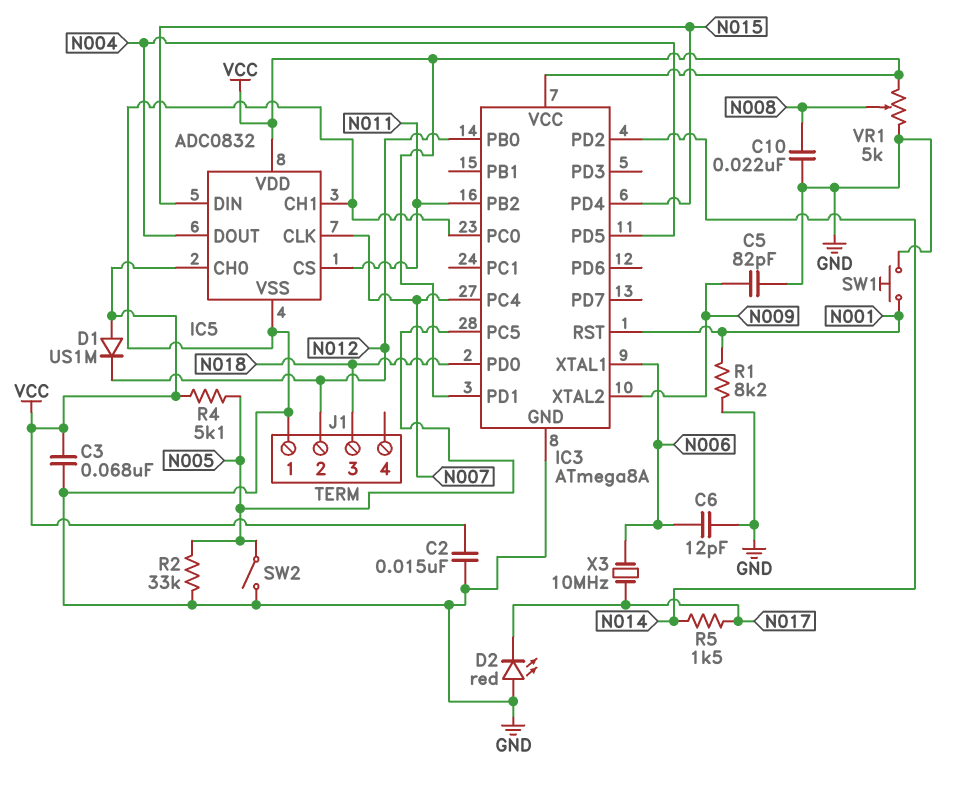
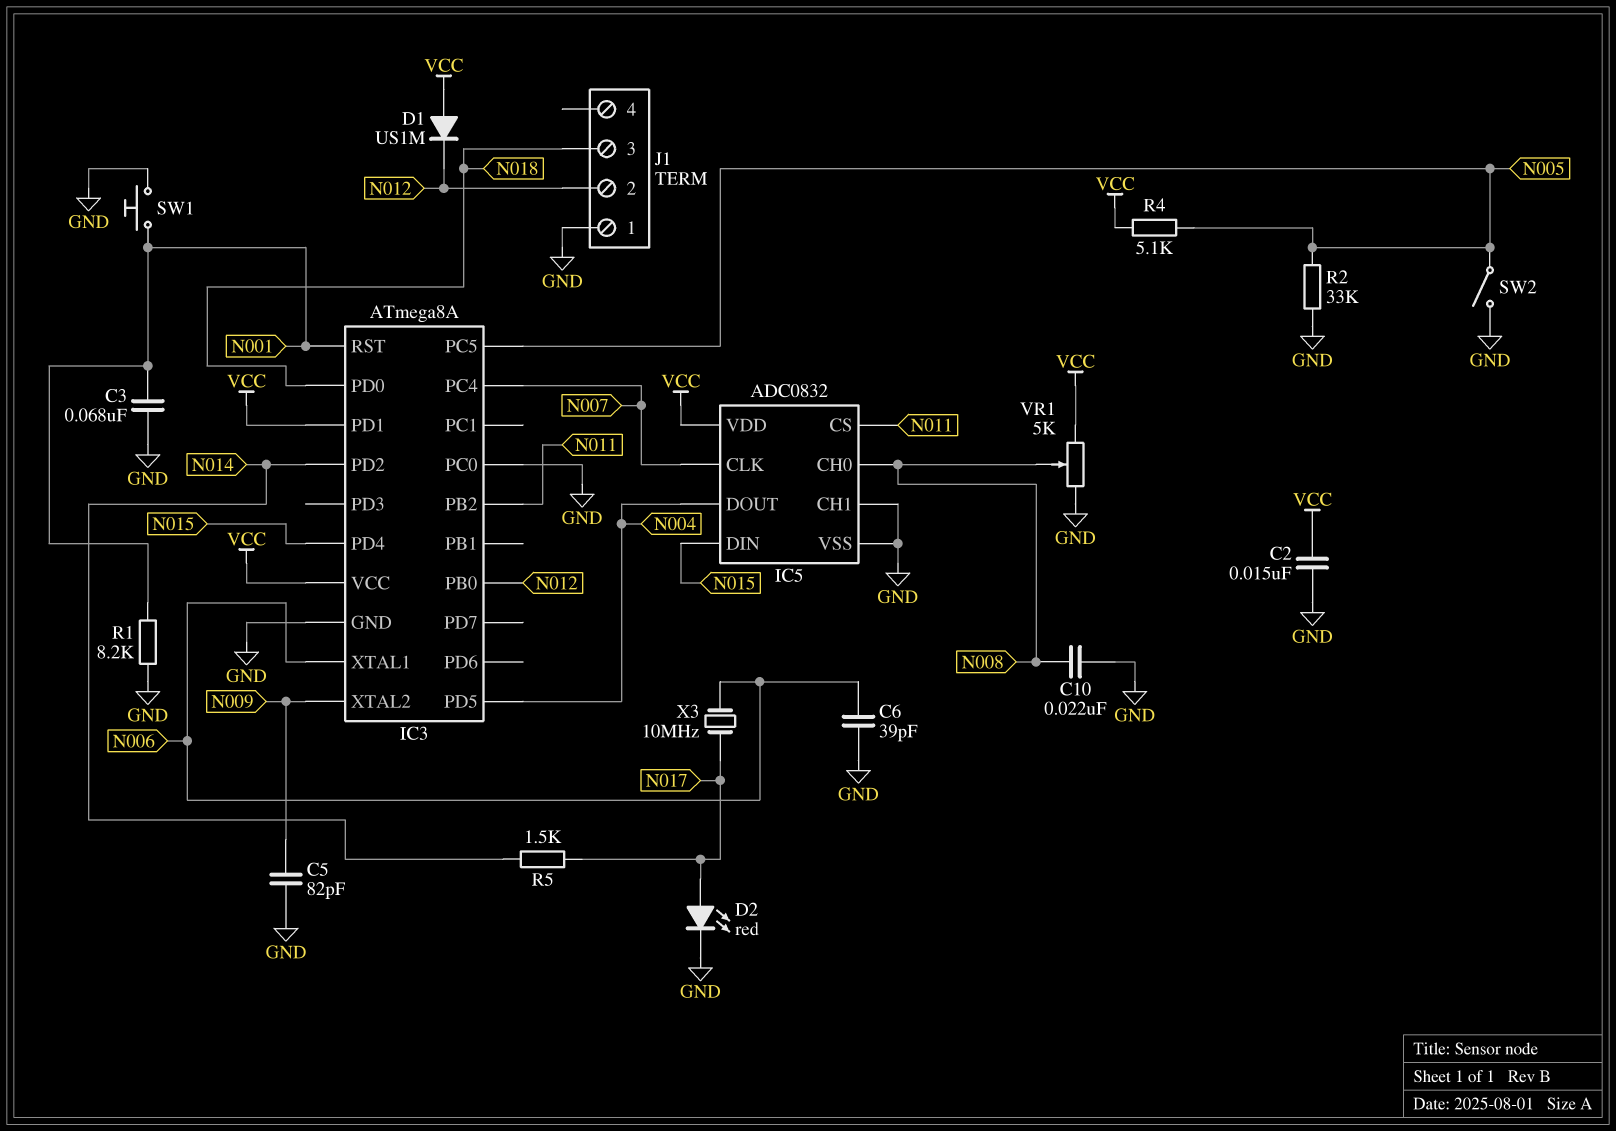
C3: 68nF (GND, VCC) -> 68nF (GND, N001)
C6: 12pF (GND, N006) -> 39pF (GND, N006)
D2: LED red (A GND, K N017) -> LED red (A N017, K GND)
IC5 pin CH0: VCC -> N008

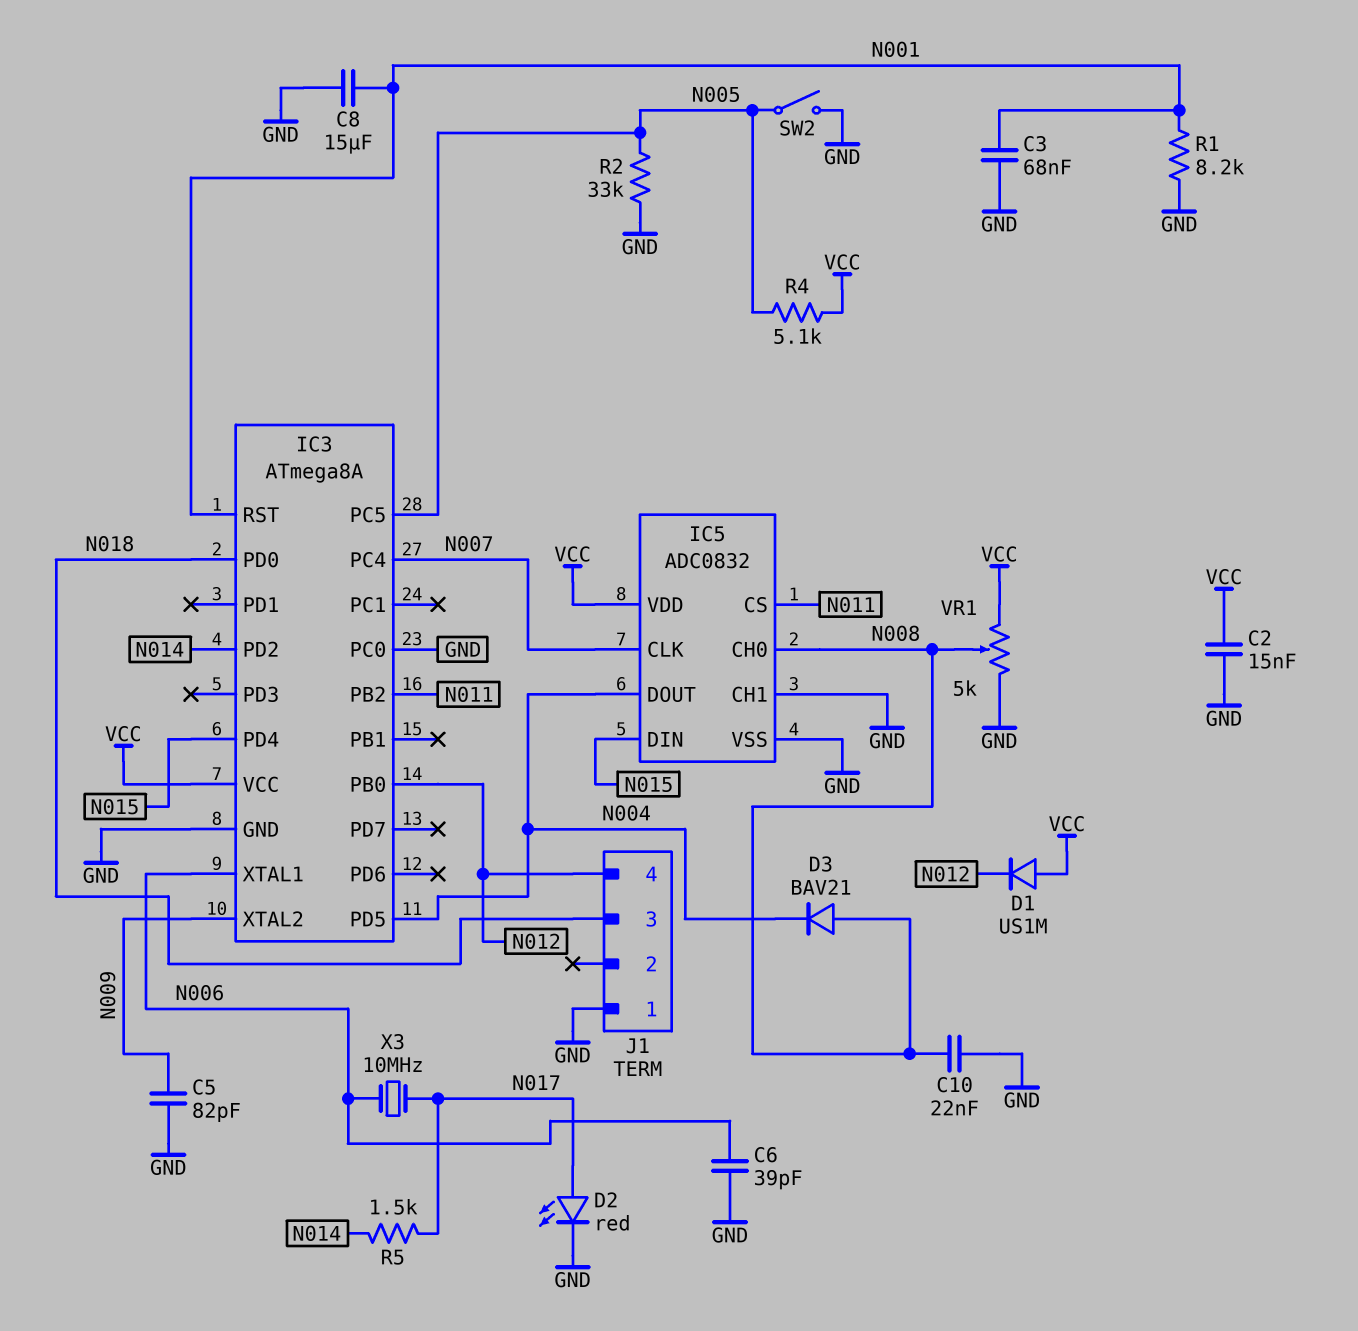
C8: none -> 15uF (GND, N001)
D3: none -> diode BAV21 (A N008, K N004)
IC3 pin PD1: VCC -> none
J1 pin 2: N012 -> none
J1 pin 4: none -> N012
SW1: button (GND, N001) -> none

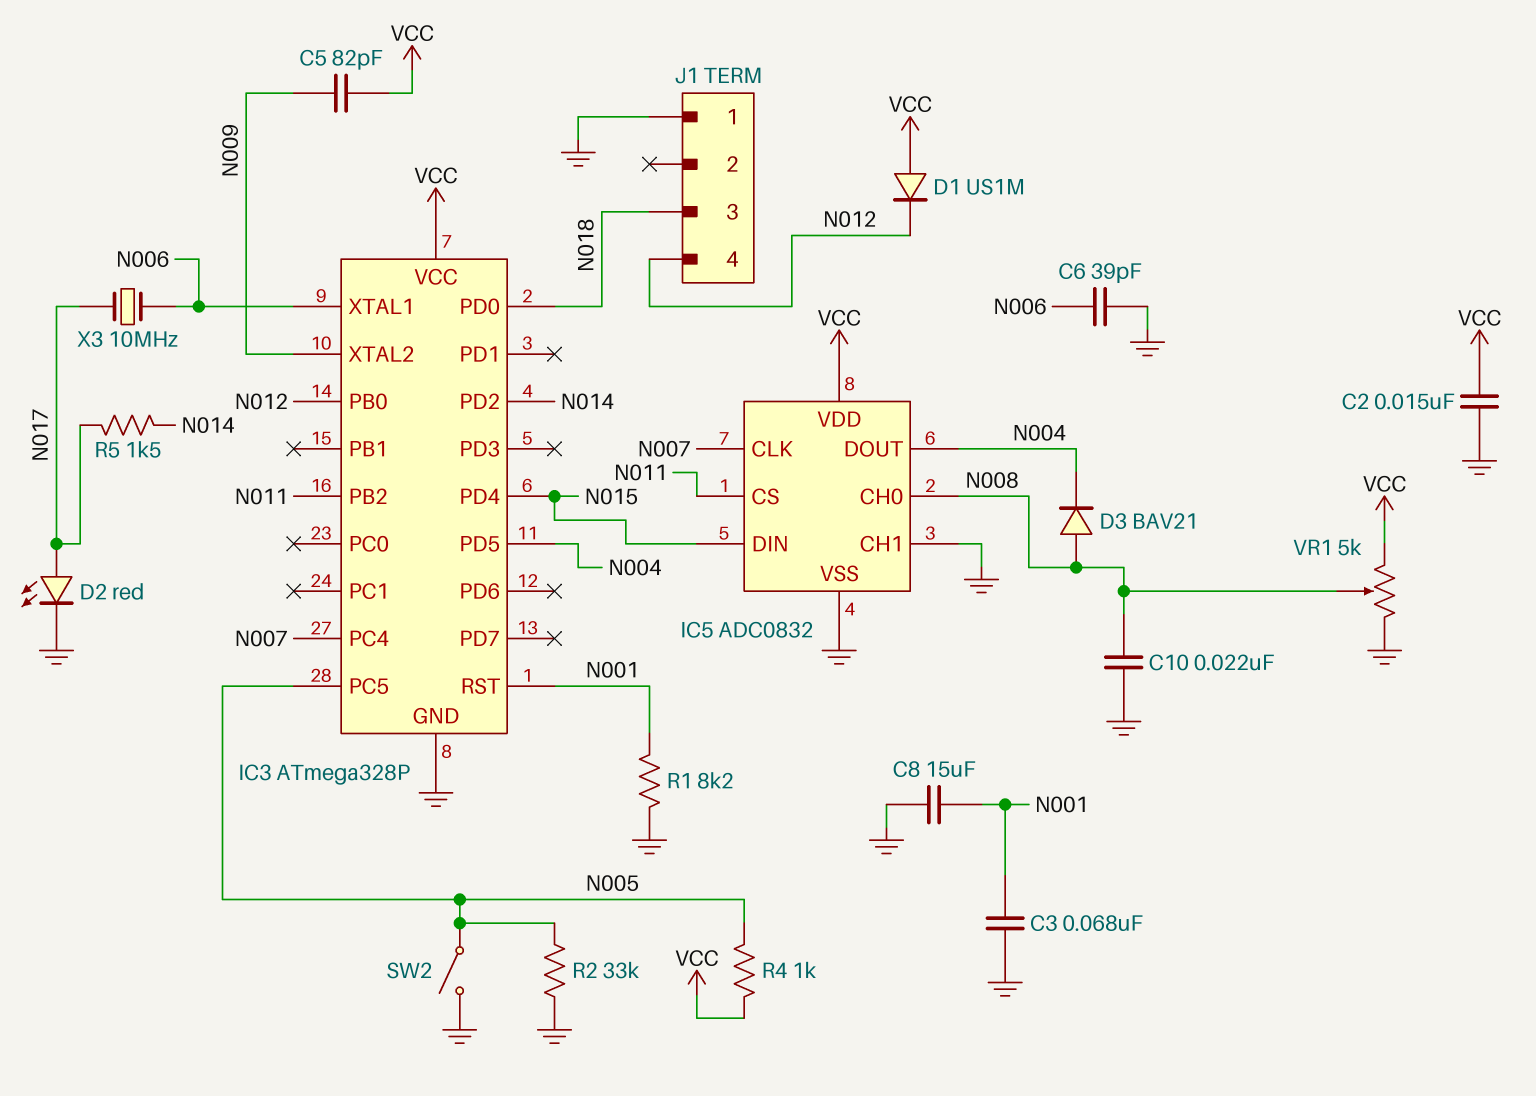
C5: 82pF (GND, N009) -> 82pF (N009, VCC)
IC3: ATmega8A -> ATmega328P
IC3 pin PC0: GND -> none
R4: 5.1k (N005, VCC) -> 1k (N005, VCC)

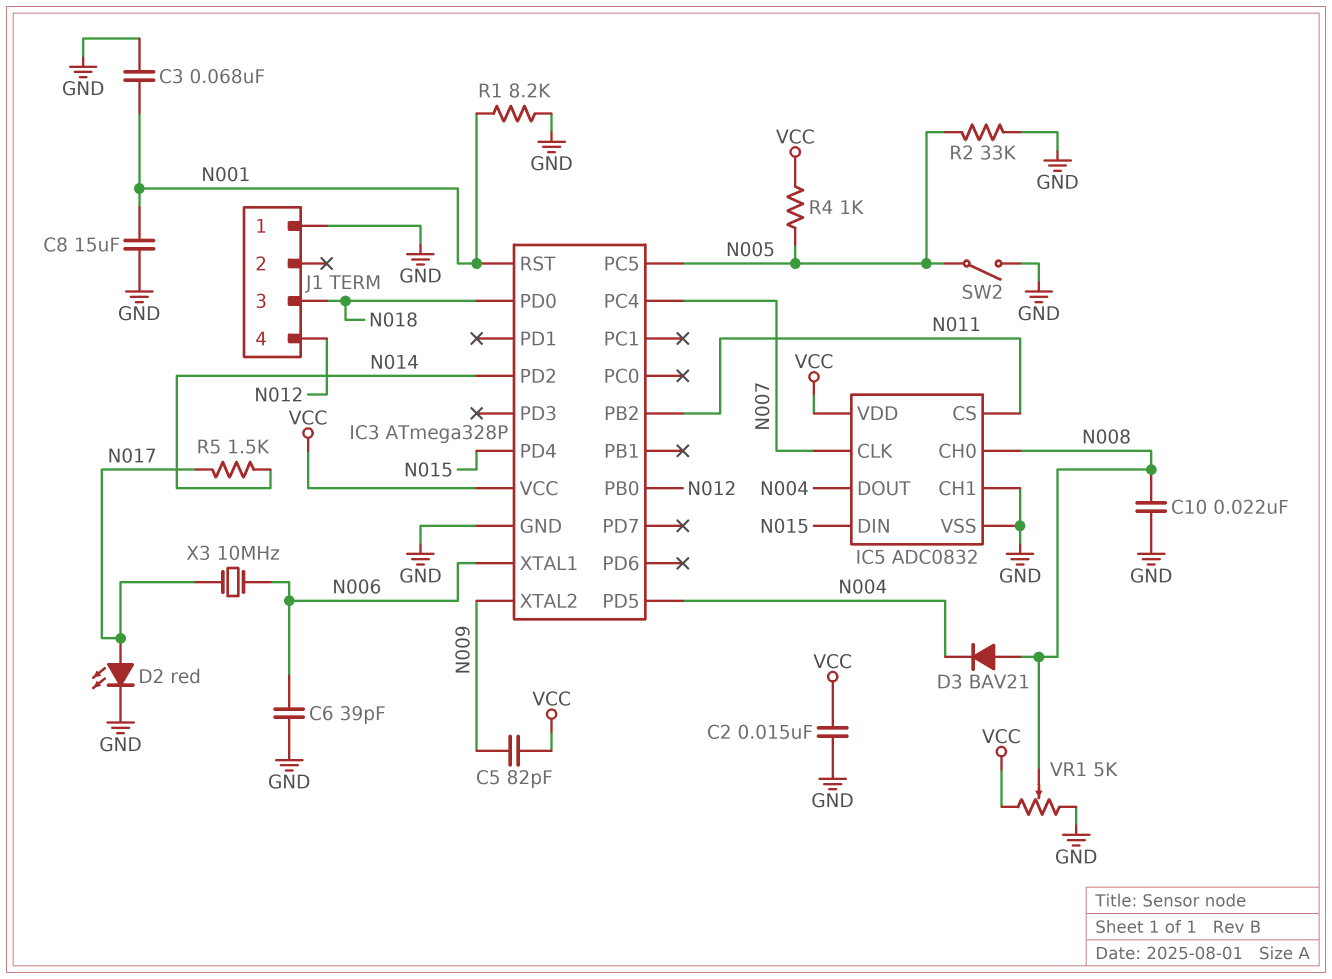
D1: diode US1M (A VCC, K N012) -> none

